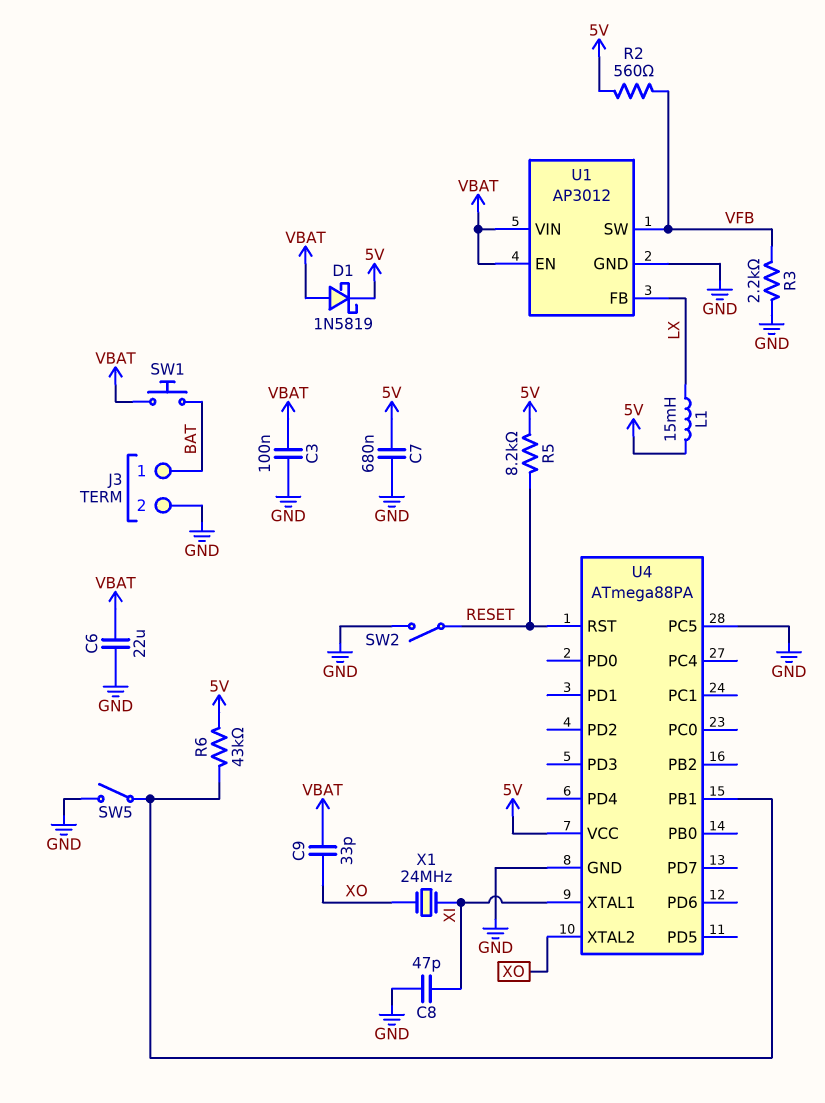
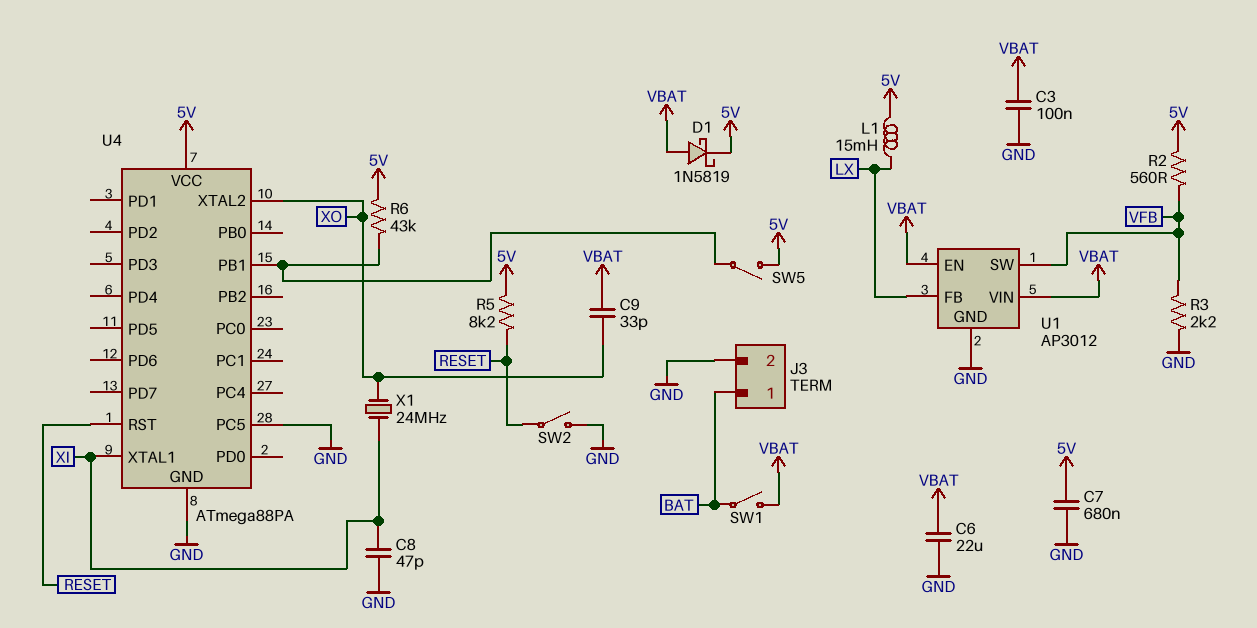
SW1: button (BAT, VBAT) -> switch (BAT, VBAT)
SW5: switch (GND, U4/PB1) -> switch (5V, U4/PB1)

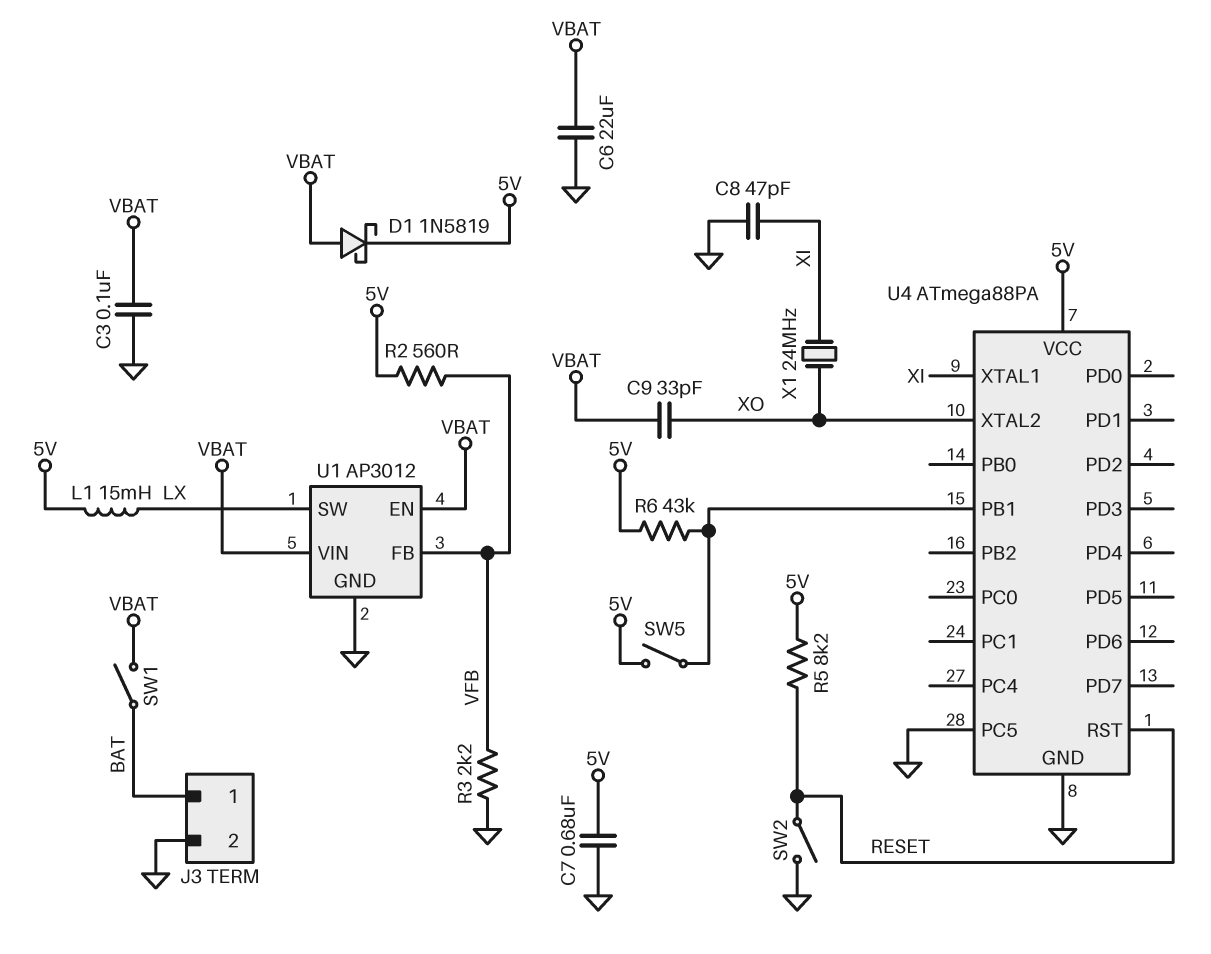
U1 pin FB: LX -> VFB
U1 pin SW: VFB -> LX

